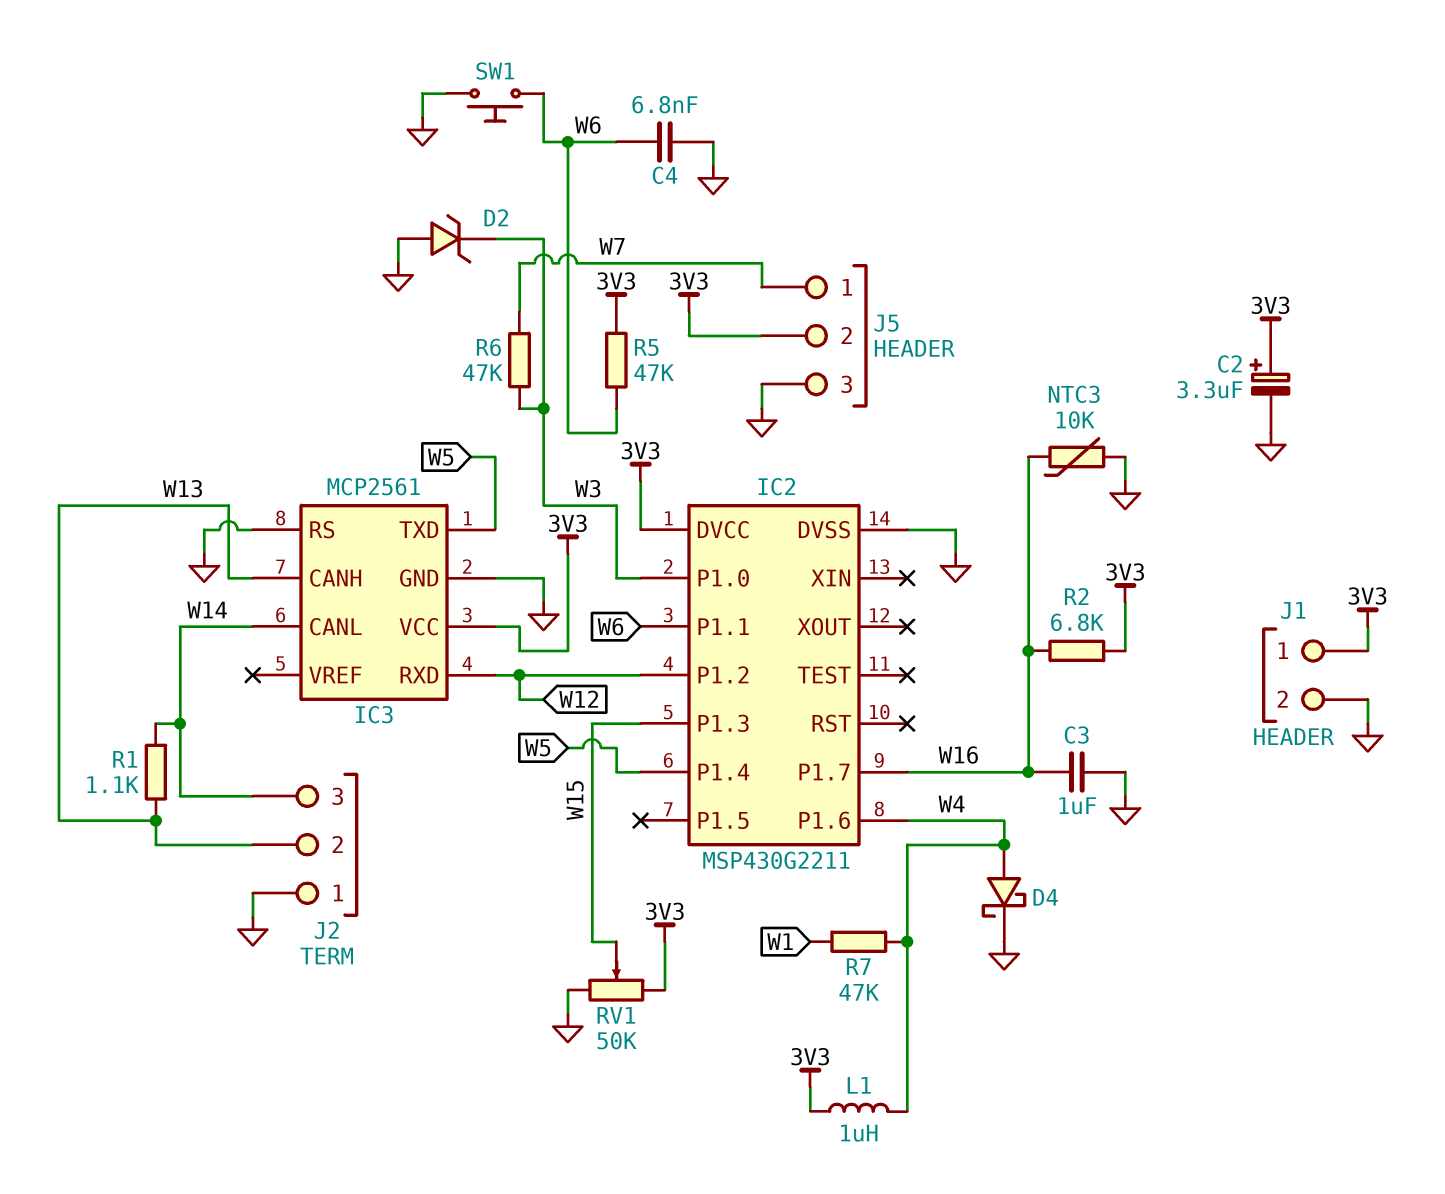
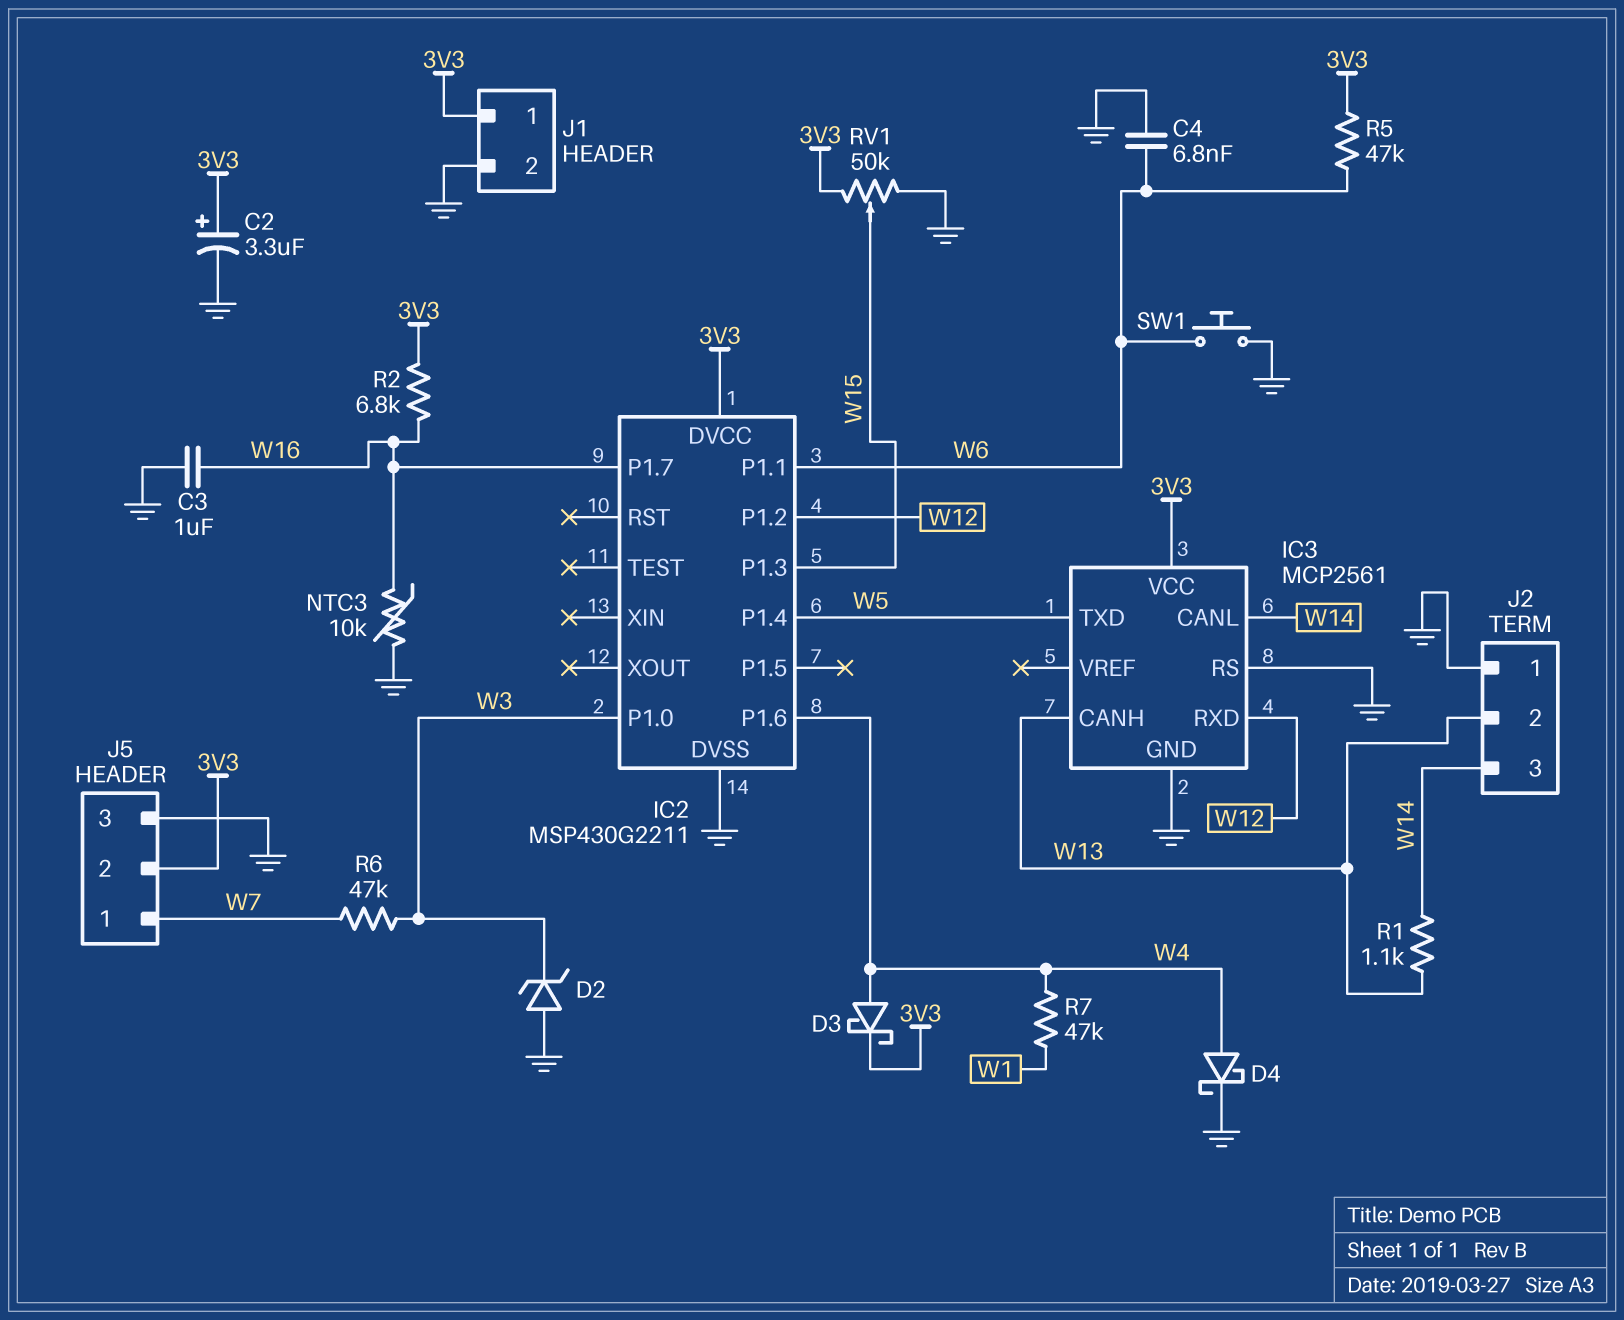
D3: none -> schottky (A W4, K 3V3)
L1: 1uH (3V3, W4) -> none

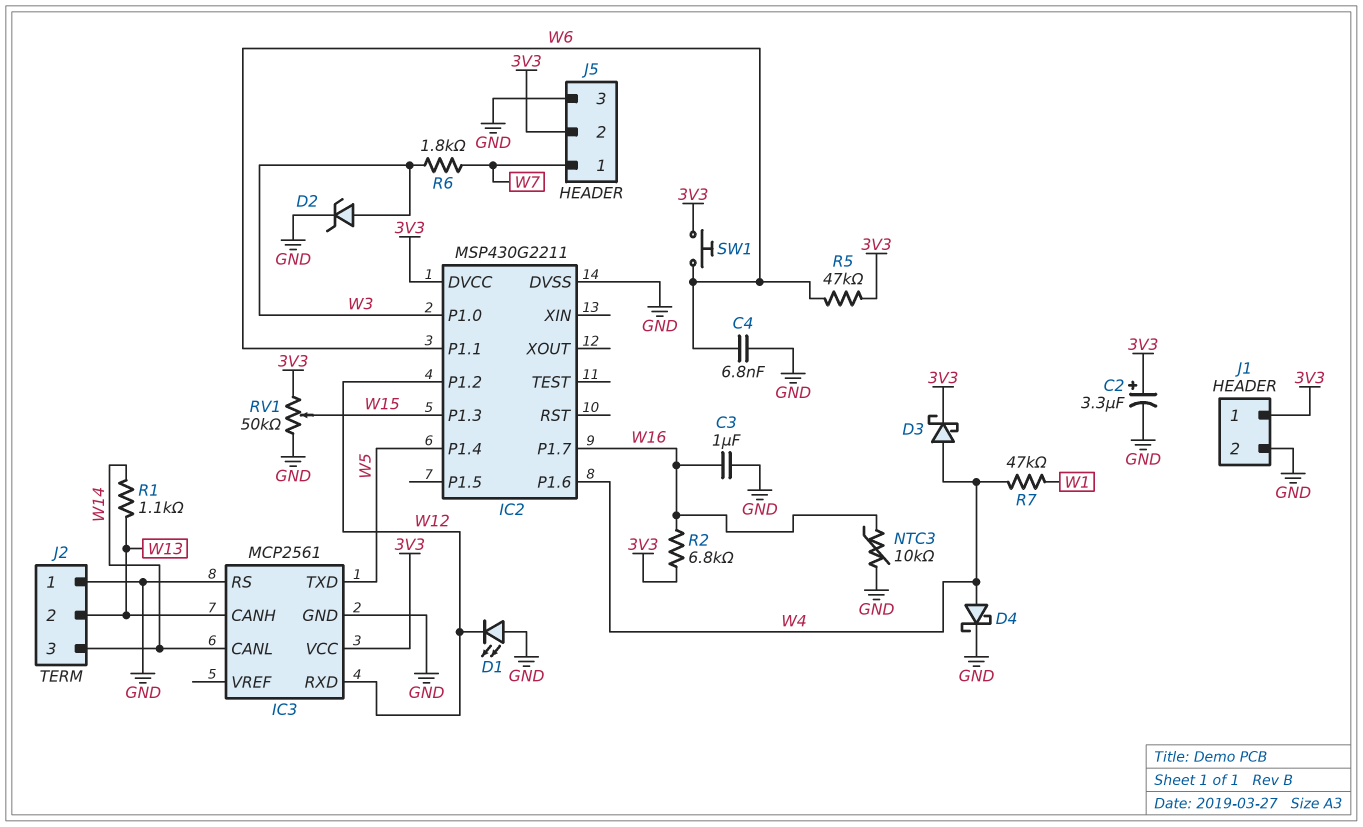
D1: none -> LED (A GND, K W12)
D2: zener (A GND, K W3) -> zener (A W3, K GND)
R6: 47k (W3, W7) -> 1.8k (W3, W7)
SW1: button (GND, W6) -> button (3V3, W6)

